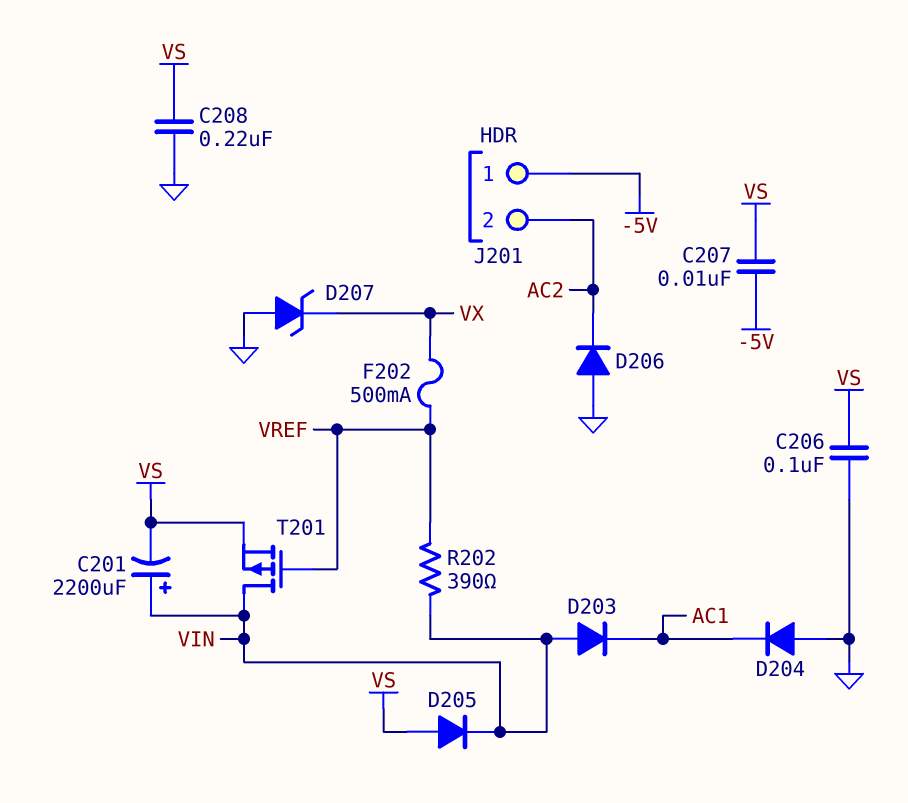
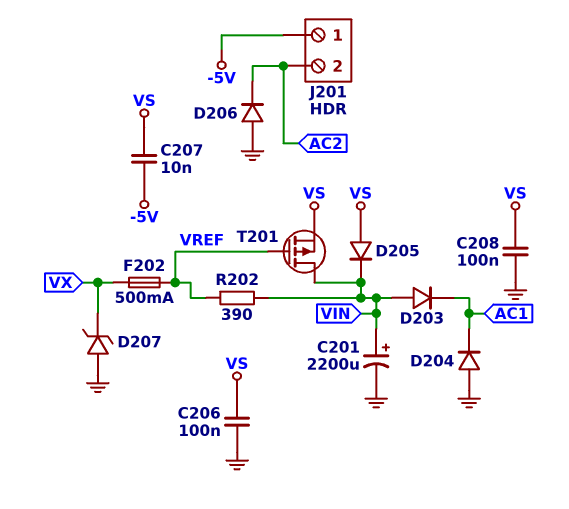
C201: 2200uF (plus VIN, minus VS) -> 2200uF (plus VIN, minus GND)
C208: 220nF (GND, VS) -> 100nF (GND, VS)

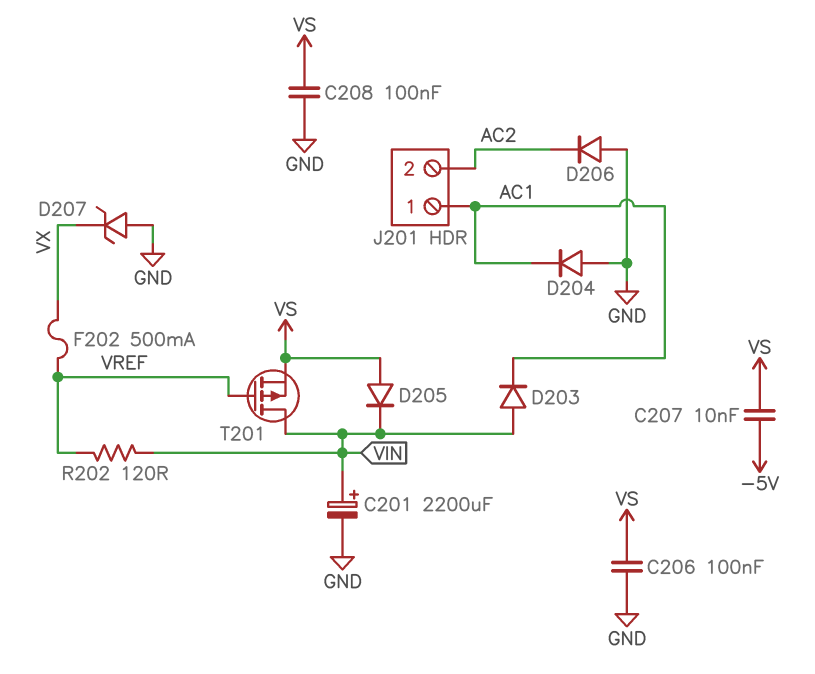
J201 pin 1: -5V -> AC1
R202: 390 (VIN, VREF) -> 120 (VIN, VREF)

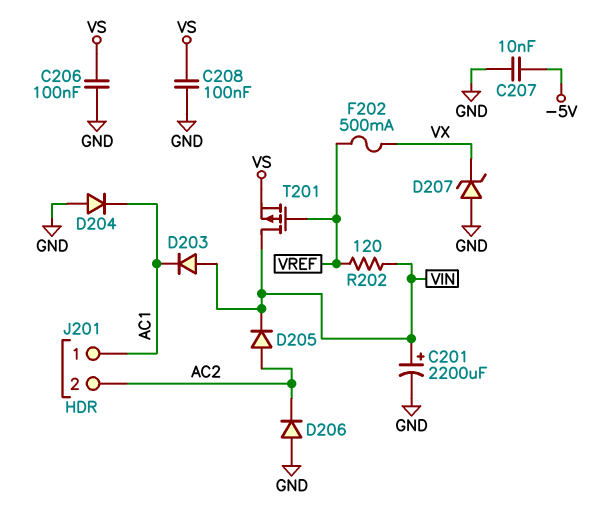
C207: 10nF (-5V, VS) -> 10nF (-5V, GND)
D205: diode (A VS, K VIN) -> diode (A AC2, K VIN)

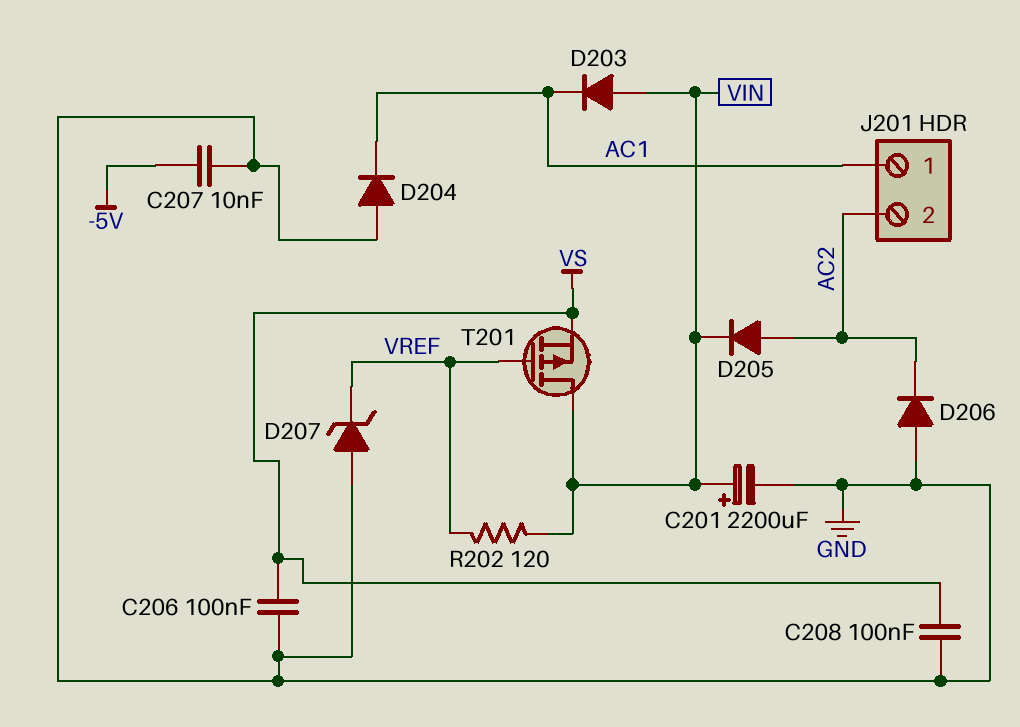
D207: zener (A GND, K VX) -> zener (A GND, K VREF)
F202: 500mA (VREF, VX) -> none

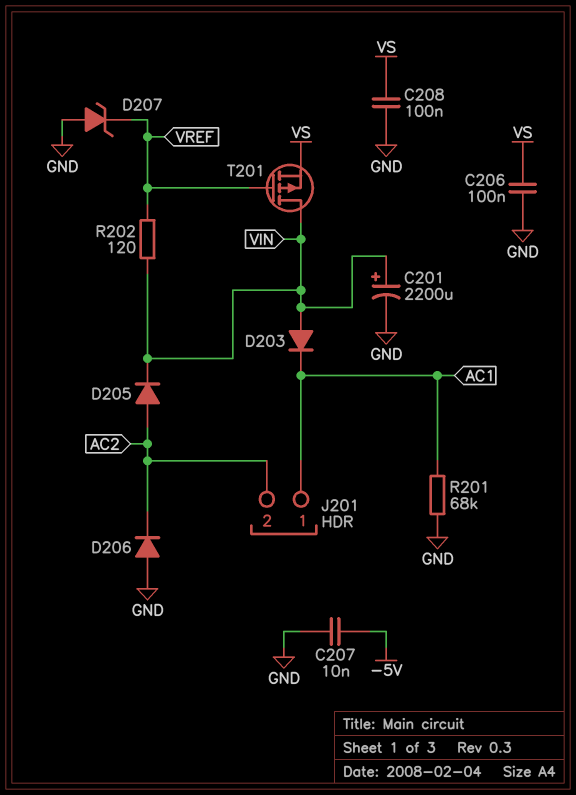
D204: diode (A GND, K AC1) -> none
R201: none -> 68k (AC1, GND)

